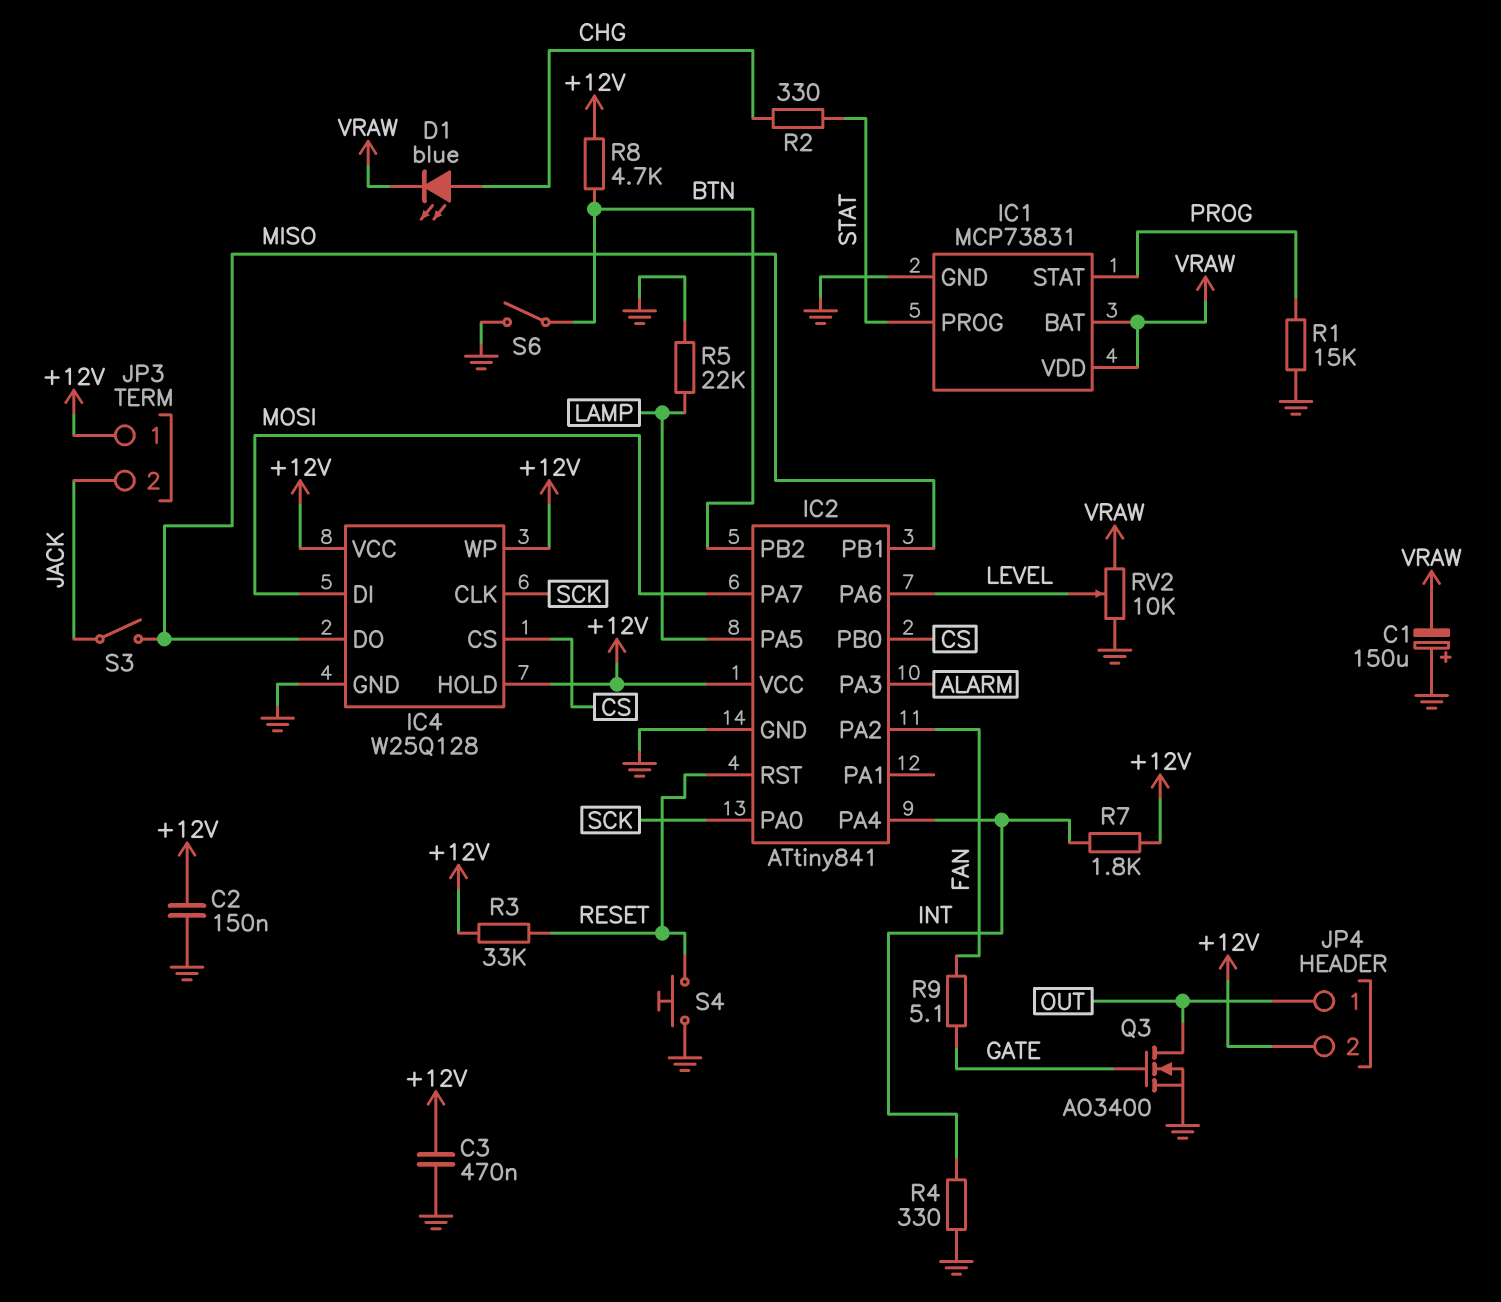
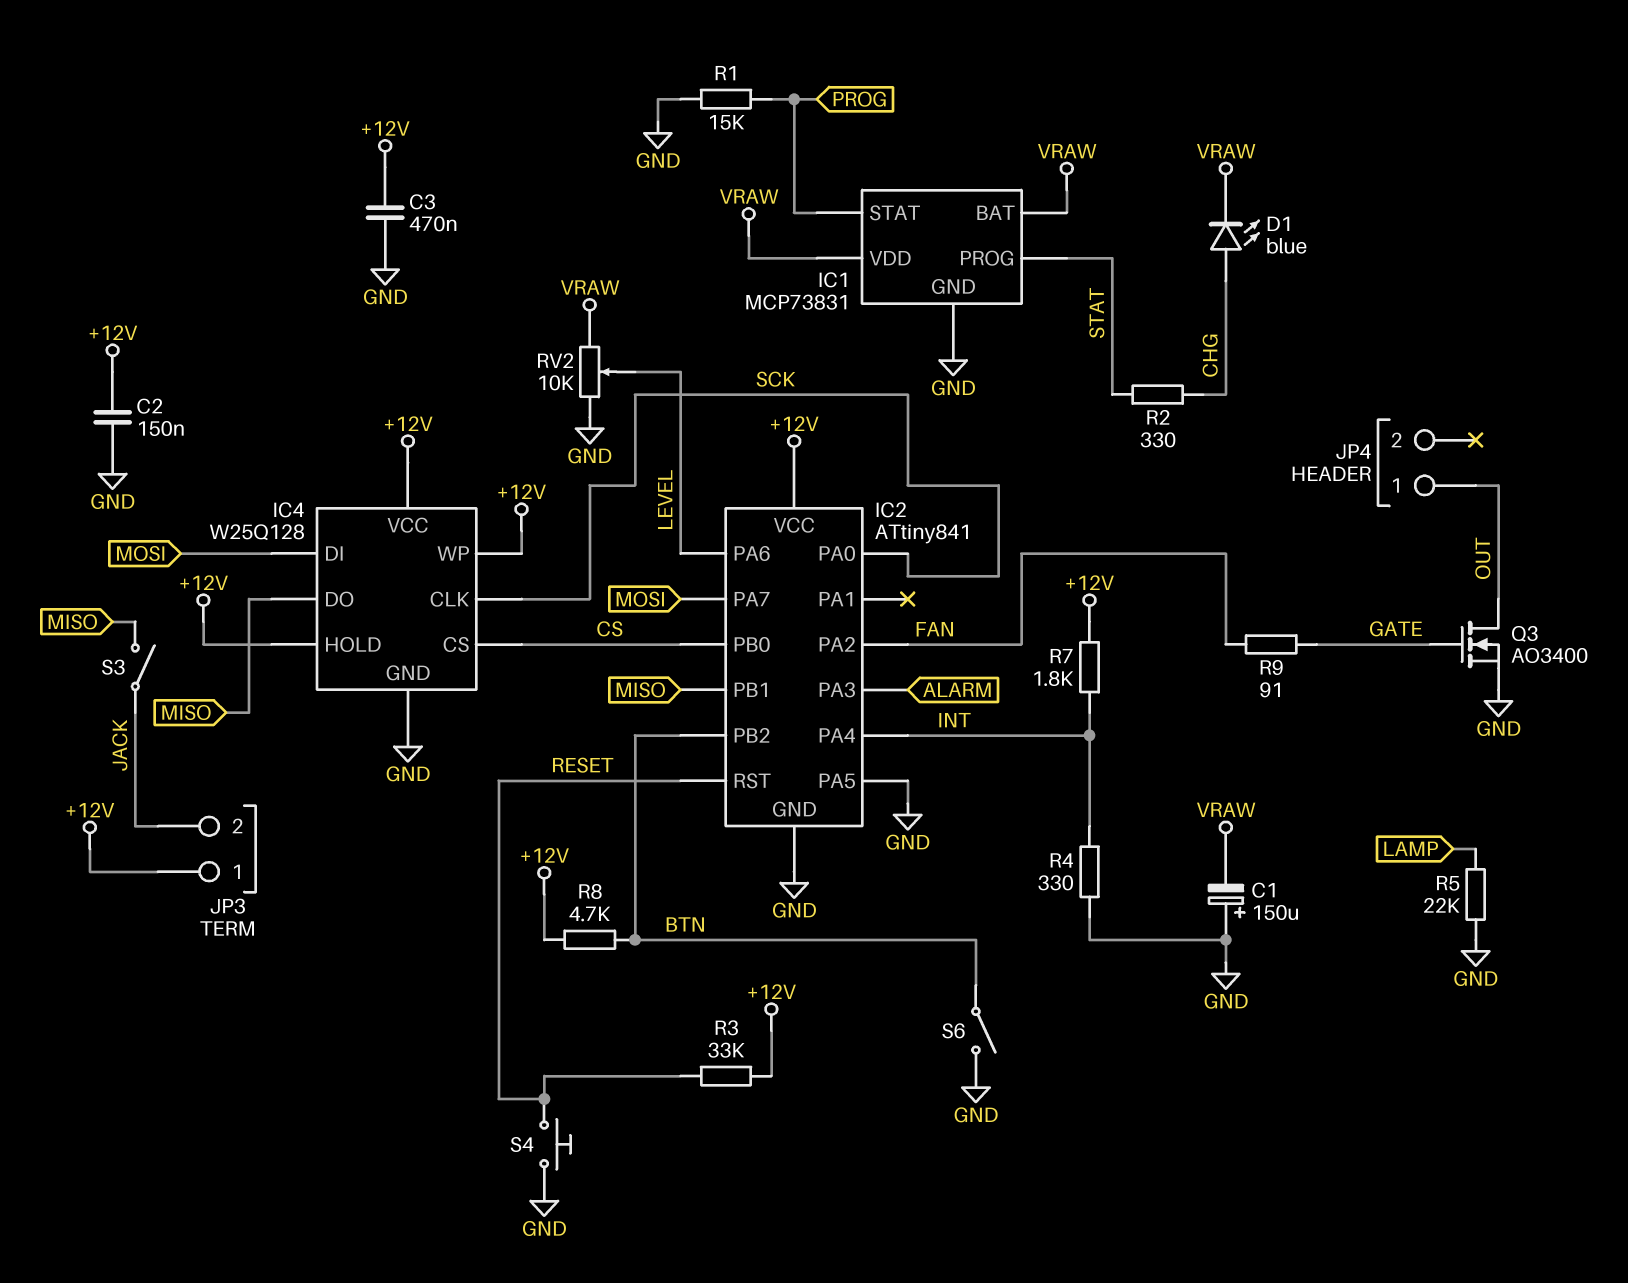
IC2 pin PA5: LAMP -> GND
JP4 pin 2: +12V -> none
R9: 5.1 (FAN, GATE) -> 91 (FAN, GATE)

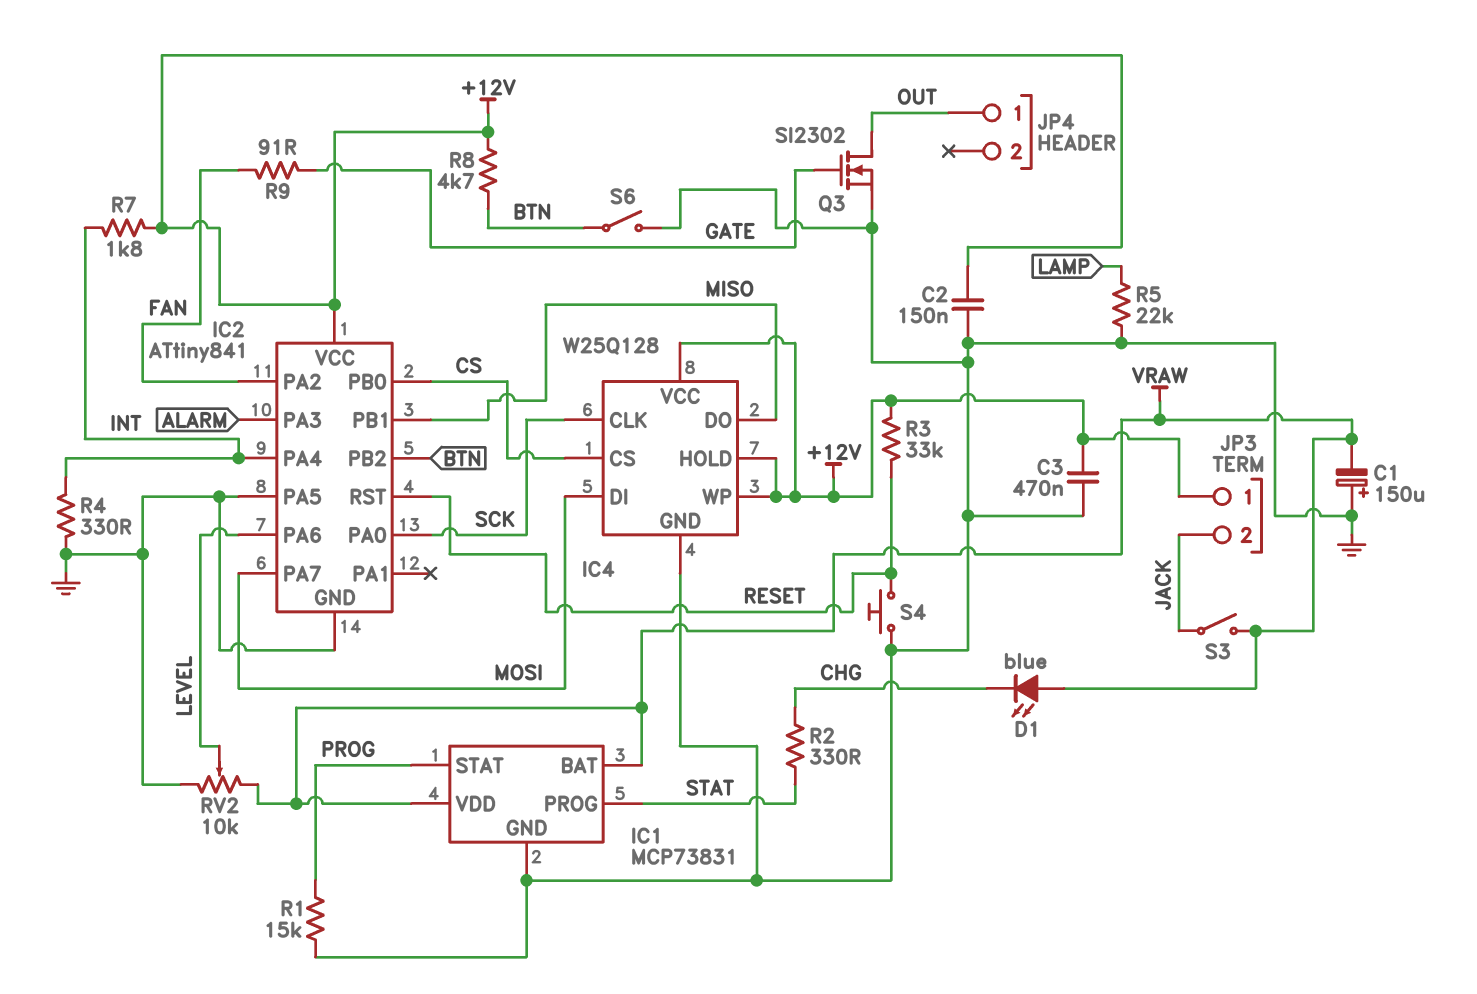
D1: LED blue (A CHG, K VRAW) -> LED blue (A VRAW, K CHG)
Q3: NMOS AO3400 (G GATE, D OUT, S GND) -> NMOS SI2302 (G GATE, D OUT, S GND)
S3: switch (JACK, MISO) -> switch (JACK, VRAW)

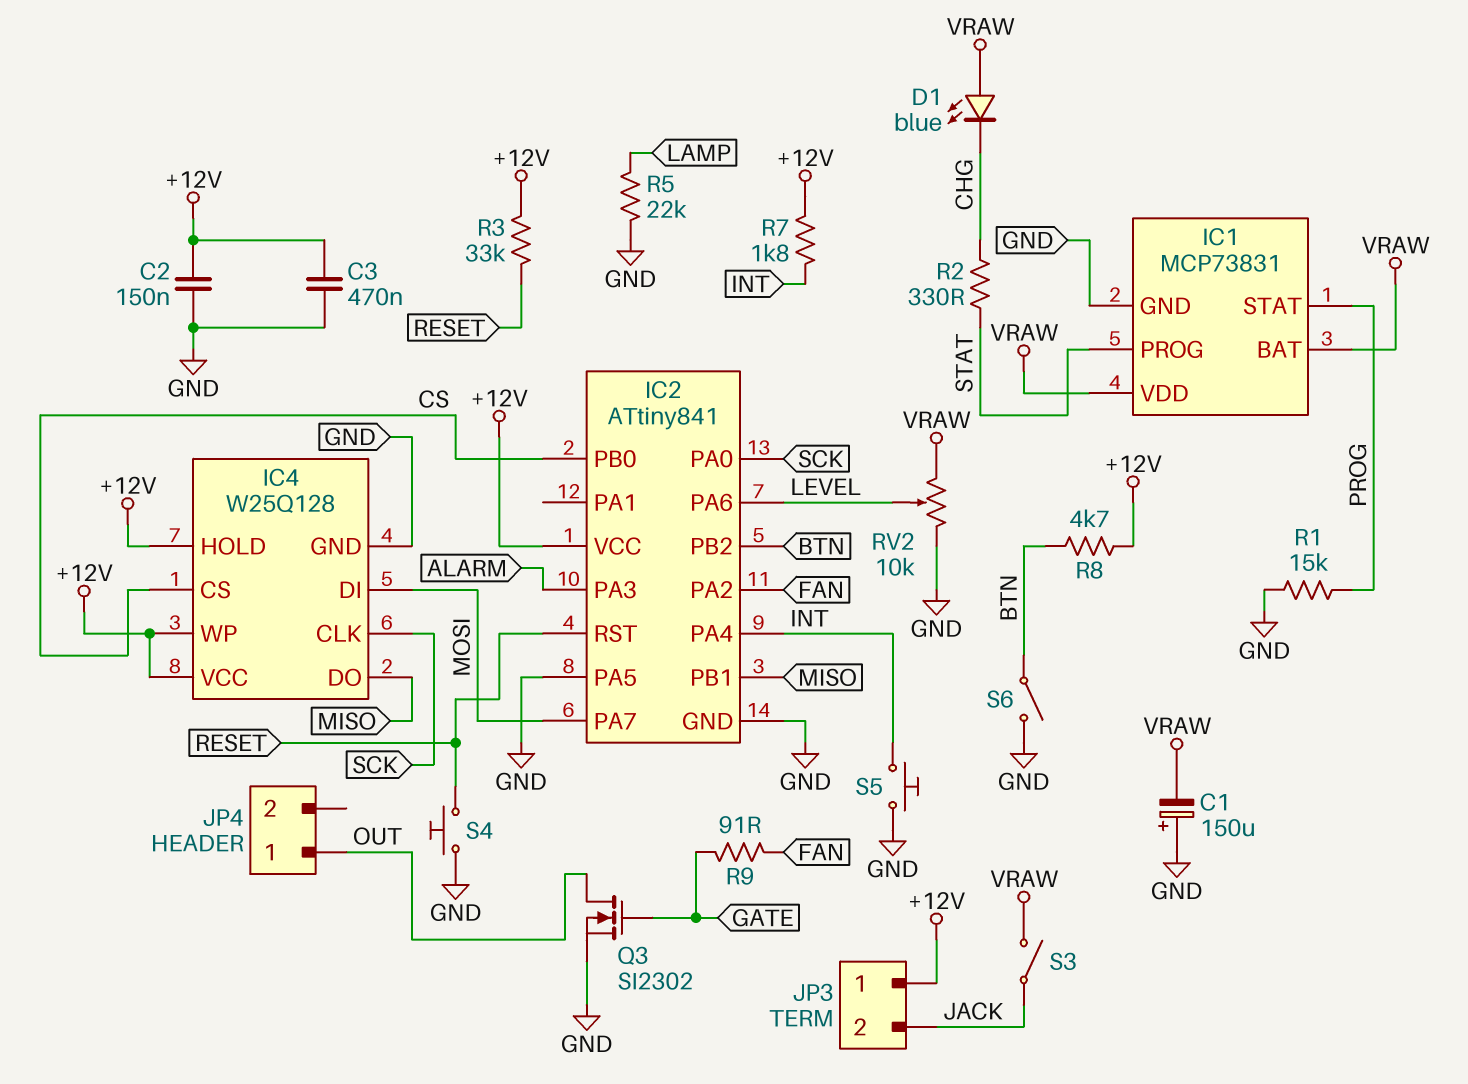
R4: 330 (GND, INT) -> none
S5: none -> button (GND, INT)

